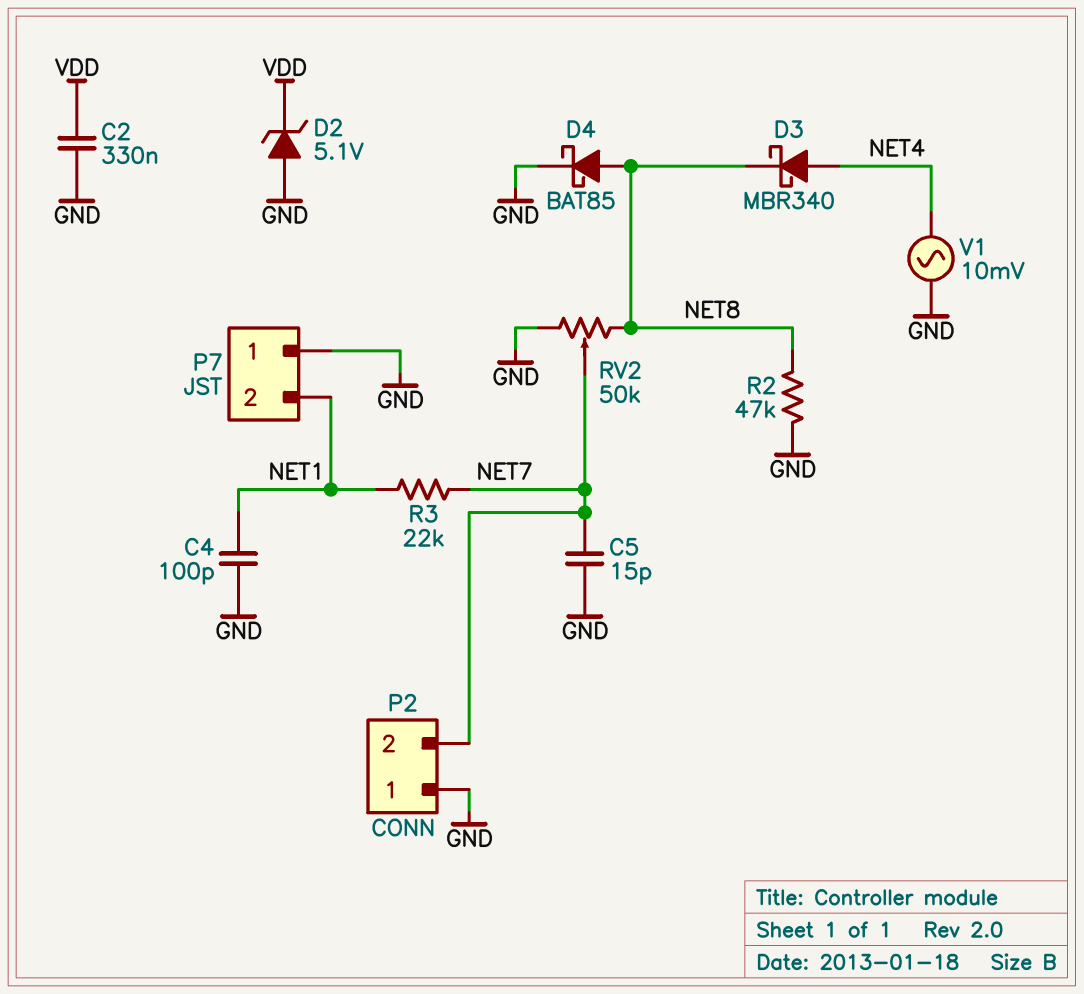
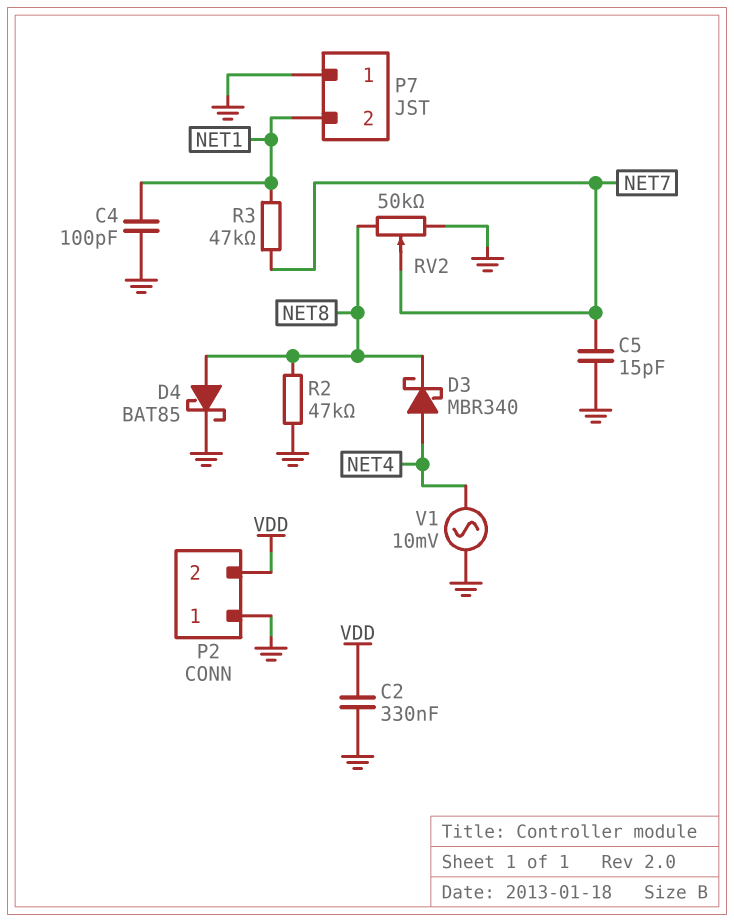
D2: zener 5.1V (A GND, K VDD) -> none
P2 pin 2: NET7 -> VDD
R3: 22k (NET1, NET7) -> 47k (NET1, NET7)

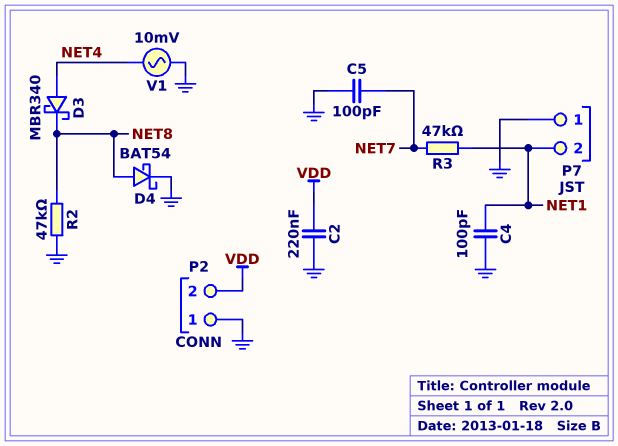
C2: 330nF (GND, VDD) -> 220nF (GND, VDD)
C5: 15pF (GND, NET7) -> 100pF (GND, NET7)
D4: schottky BAT85 (A NET8, K GND) -> schottky BAT54 (A NET8, K GND)
RV2: 50k (GND, NET8, wiper NET7) -> none

